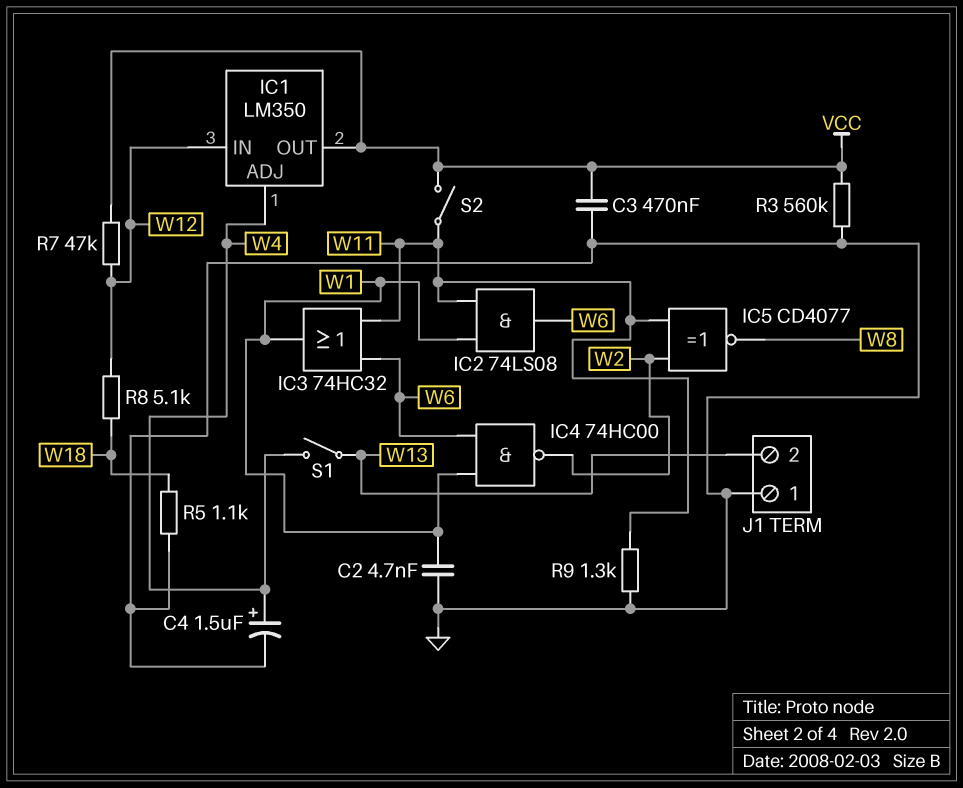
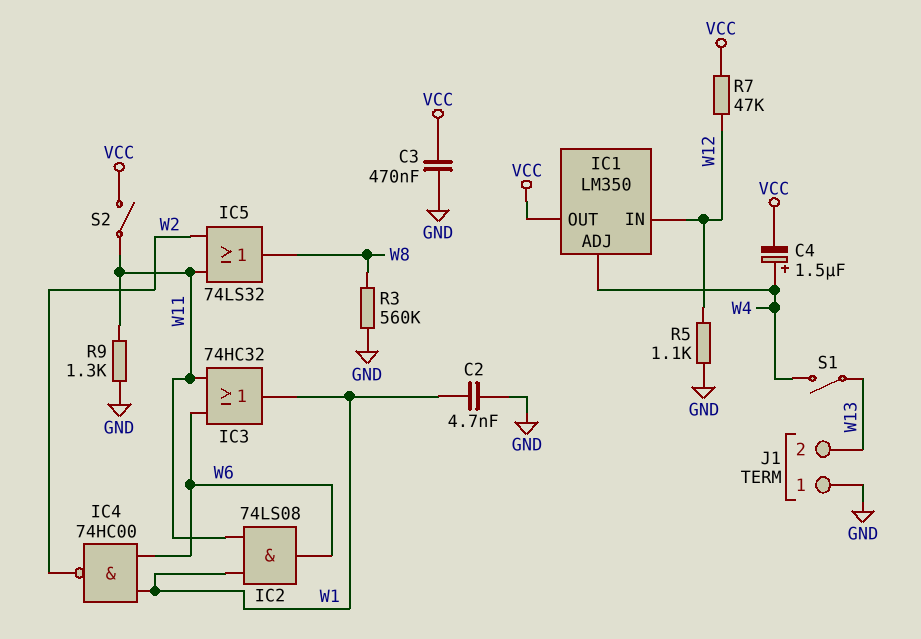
C4: 1.5uF (plus W4, minus GND) -> 1.5uF (plus W4, minus VCC)
IC5: XNOR CD4077 (in W2, in W11, out W8) -> OR 74LS32 (in W2, in W11, out W8)
R3: 560k (GND, VCC) -> 560k (GND, W8)
R5: 1.1k (GND, W18) -> 1.1k (GND, W12)
R8: 5.1k (W12, W18) -> none

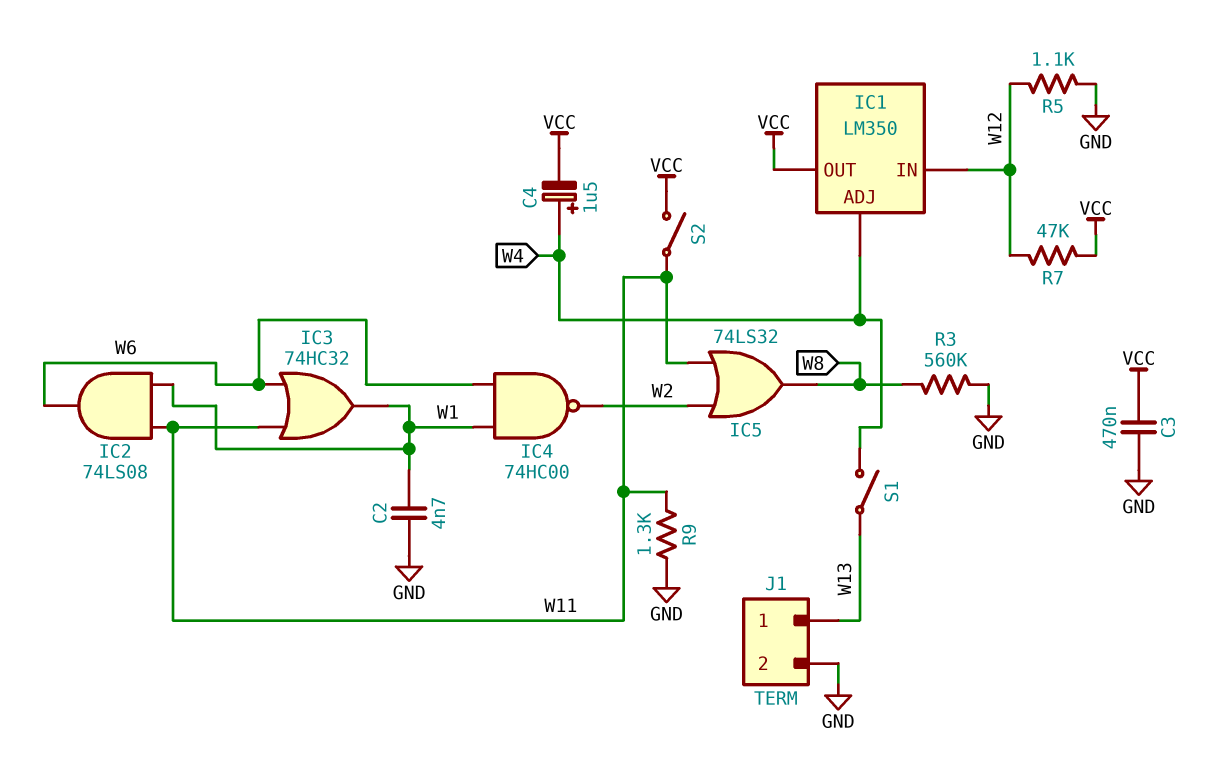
J1 pin 1: GND -> W13
J1 pin 2: W13 -> GND

